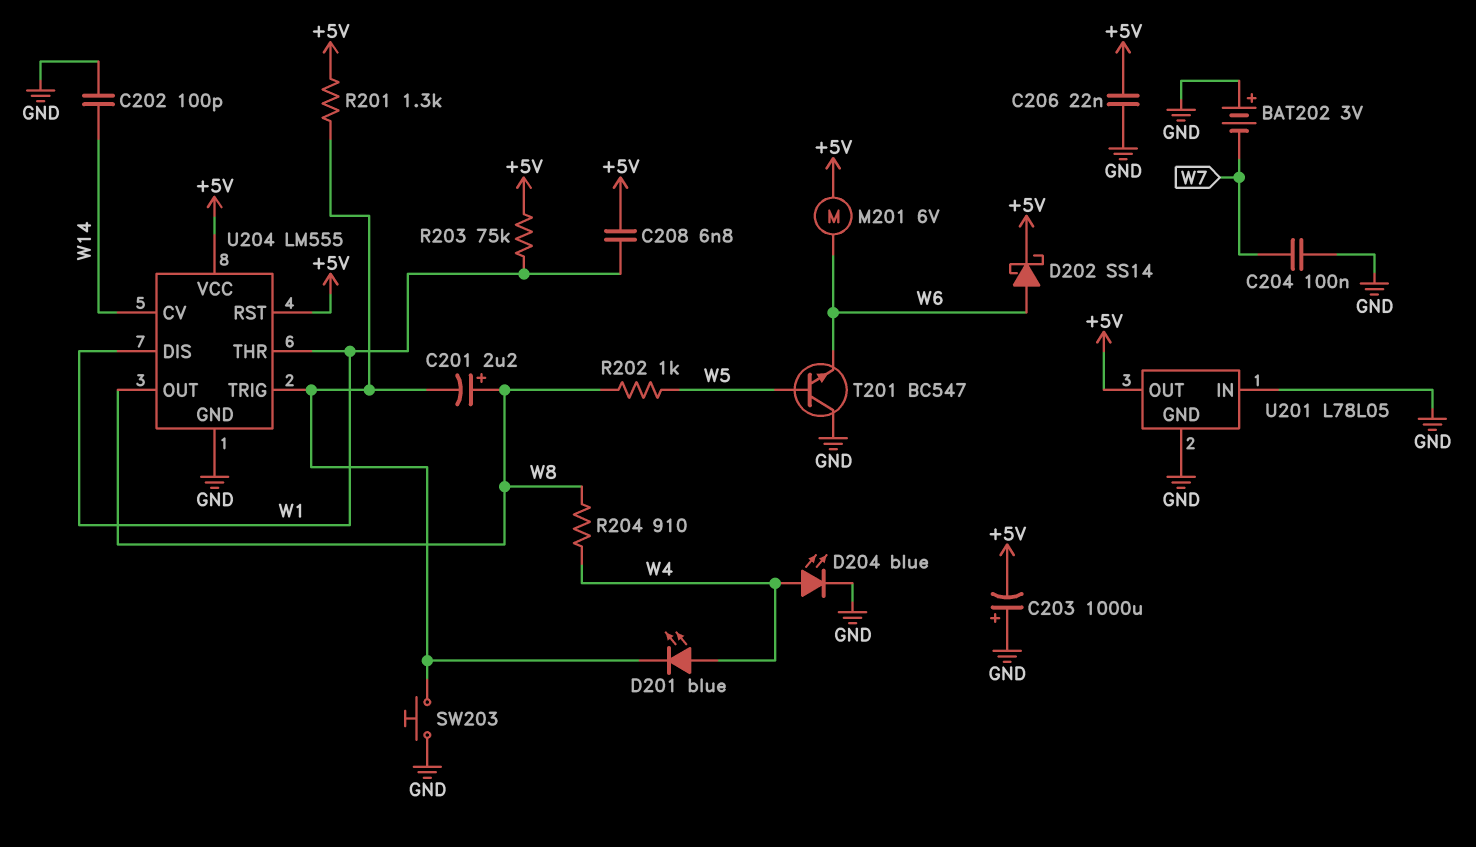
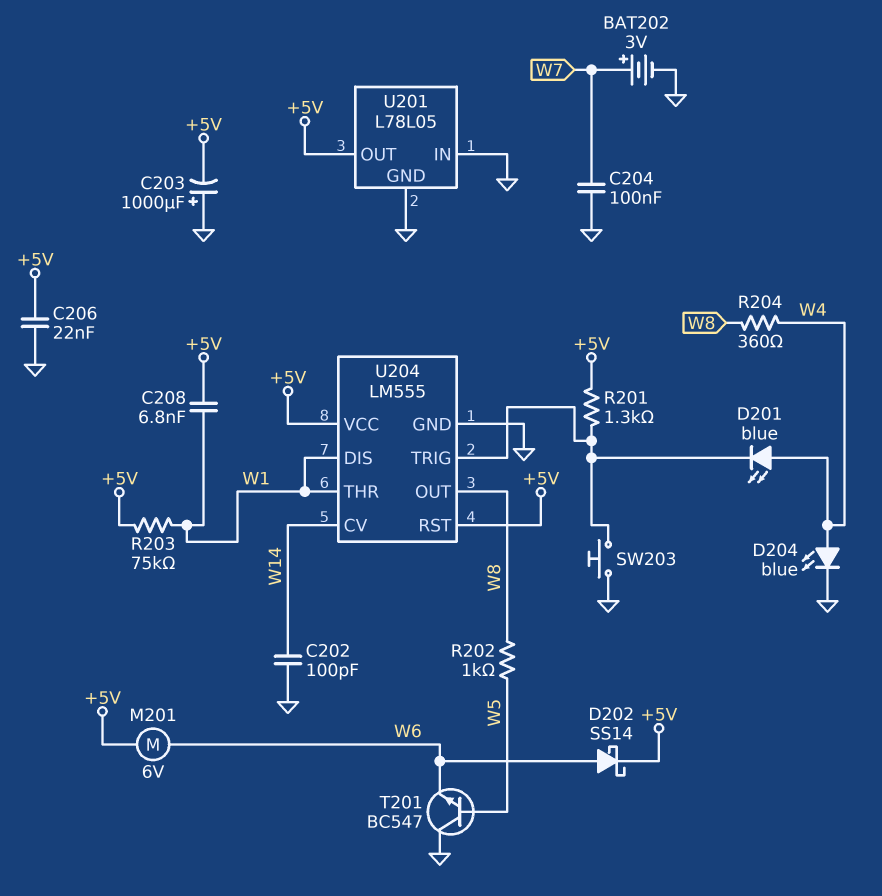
BAT202: 3V (plus GND, minus W7) -> 3V (plus W7, minus GND)
C201: 2.2uF (plus W8, minus U204/TRIG) -> none
R204: 910 (W4, W8) -> 360 (W4, W8)

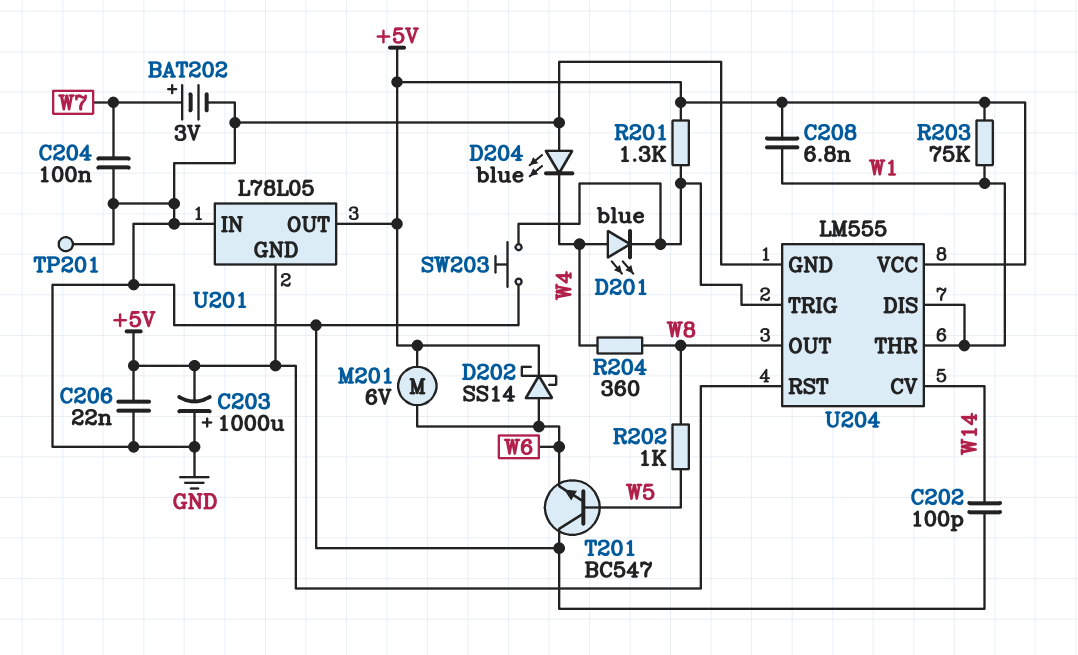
D204: LED blue (A W4, K GND) -> LED blue (A GND, K W4)
TP201: none -> test point (GND)
U201 pin GND: GND -> +5V

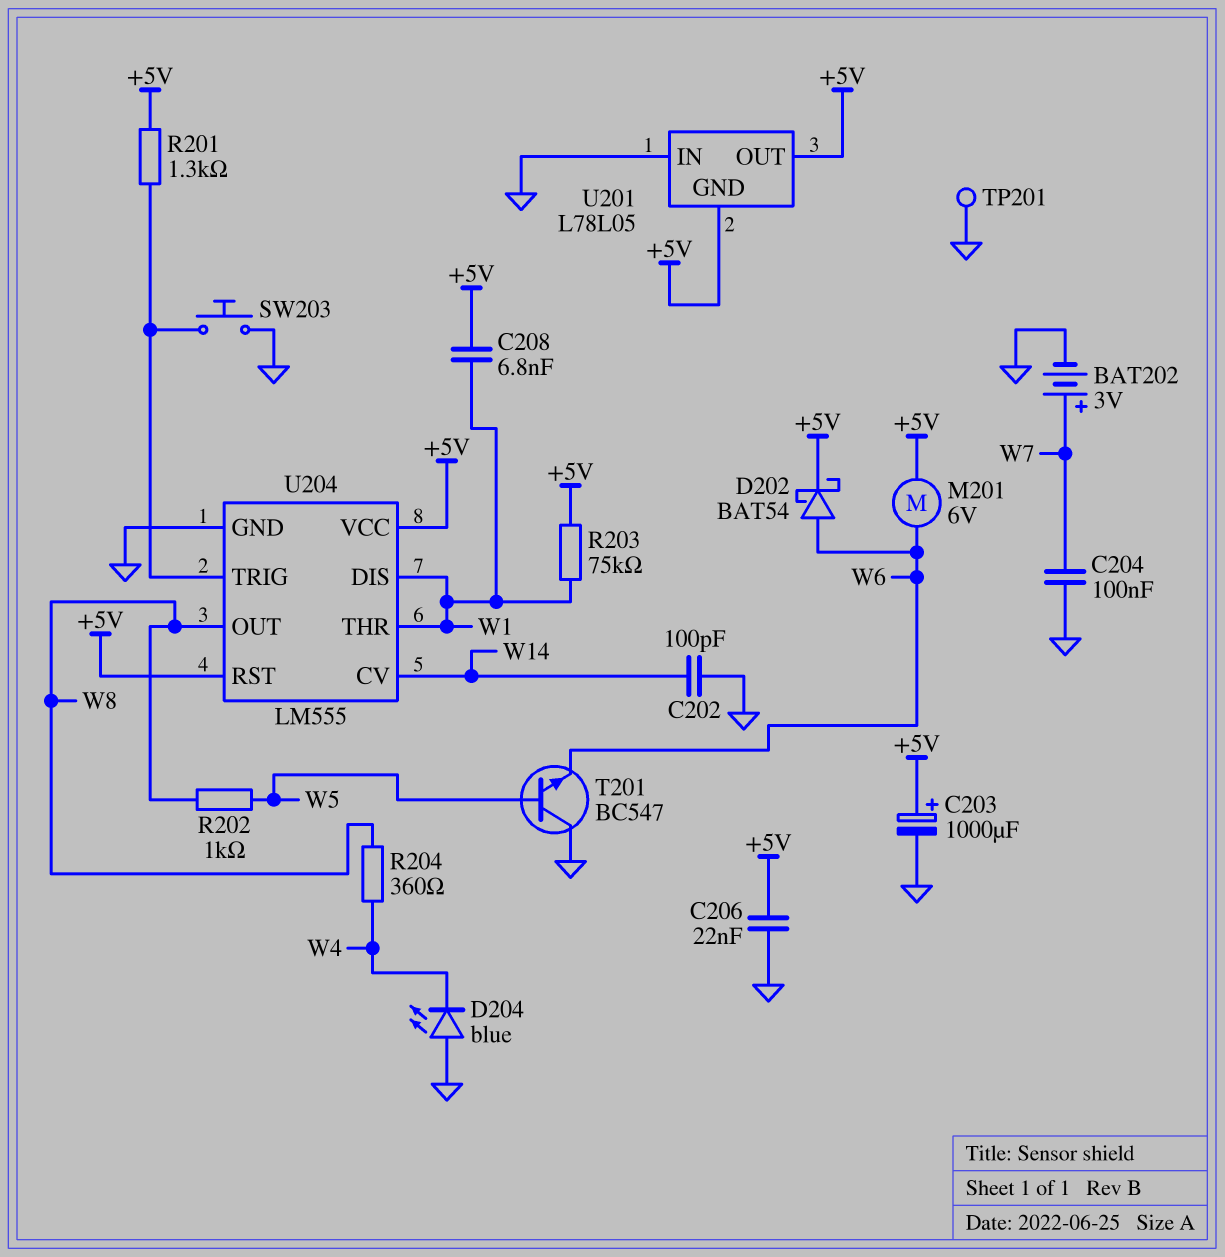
C203: 1000uF (plus GND, minus +5V) -> 1000uF (plus +5V, minus GND)
D201: LED blue (A W4, K U204/TRIG) -> none
D202: schottky SS14 (A W6, K +5V) -> schottky BAT54 (A W6, K +5V)

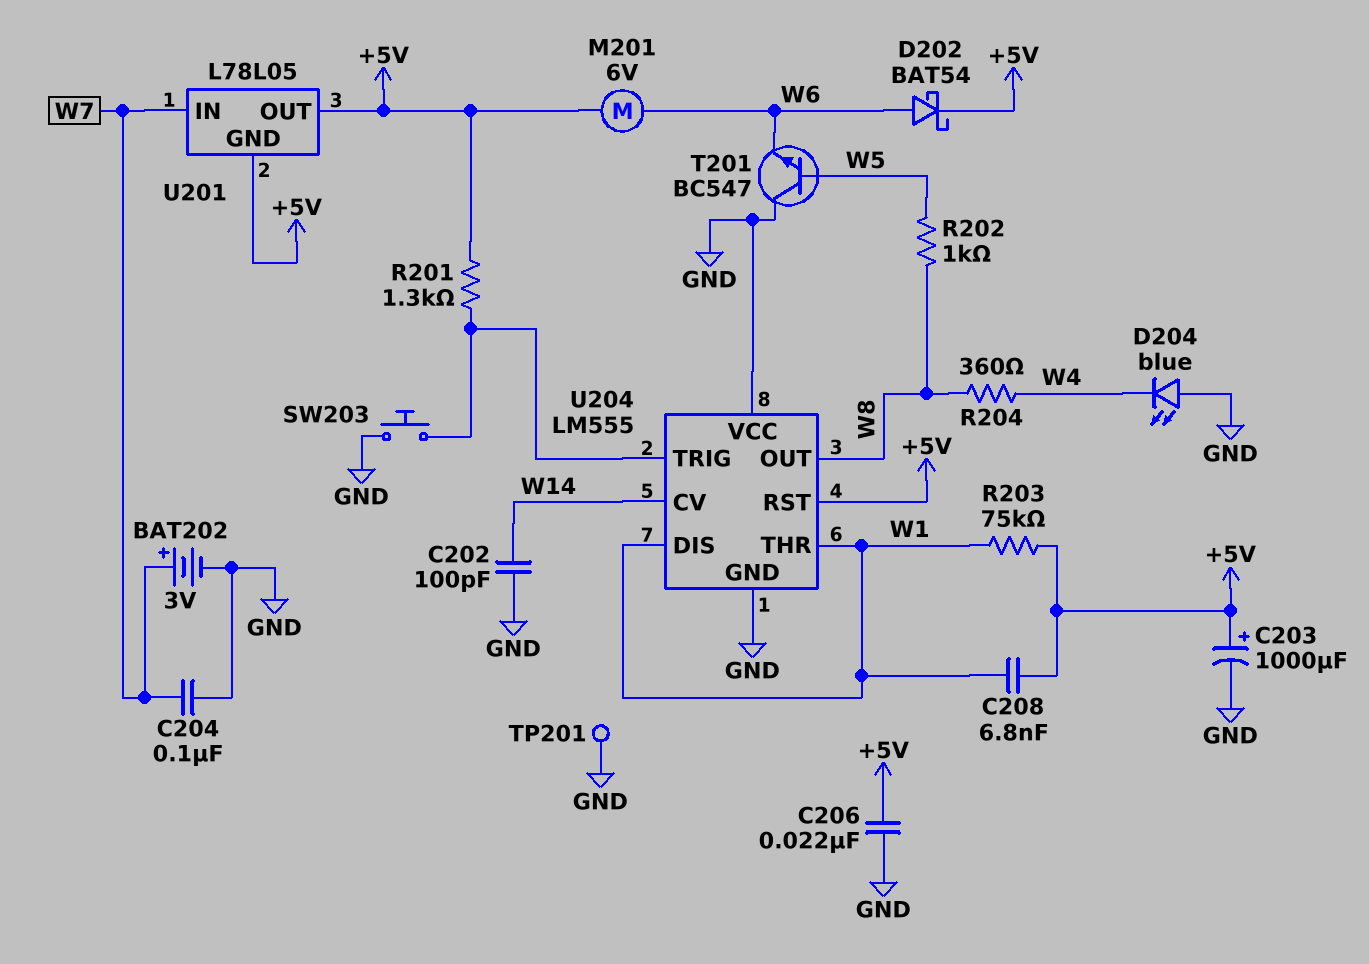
U201 pin IN: GND -> W7
U204 pin VCC: +5V -> GND

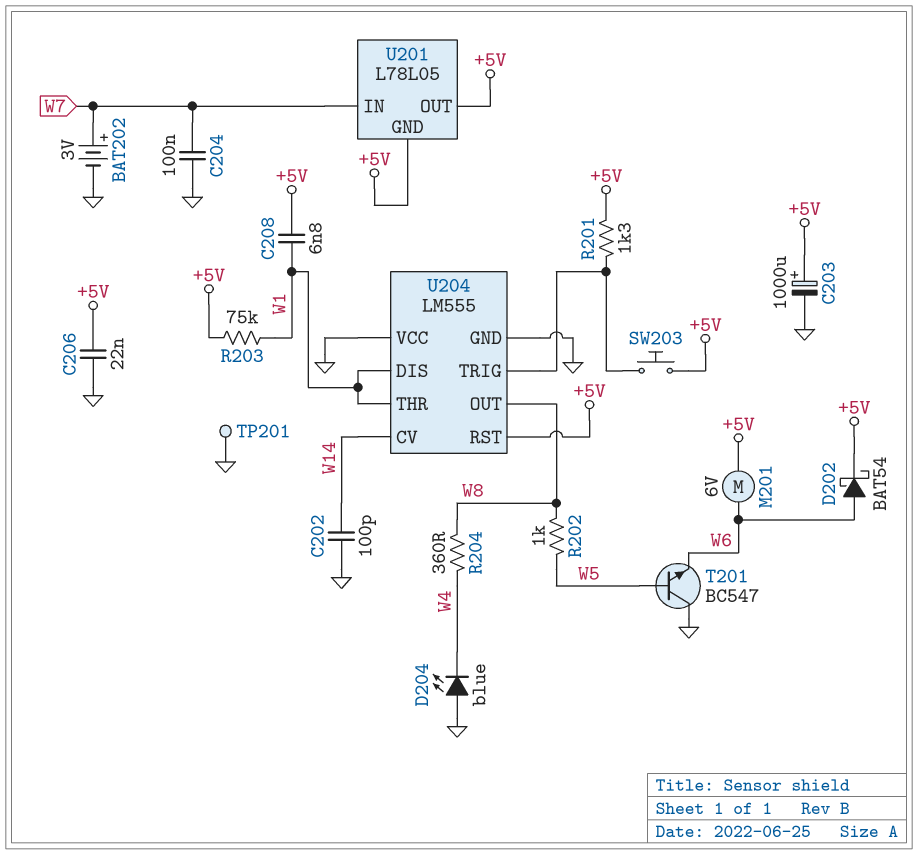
SW203: button (GND, U204/TRIG) -> button (+5V, U204/TRIG)

